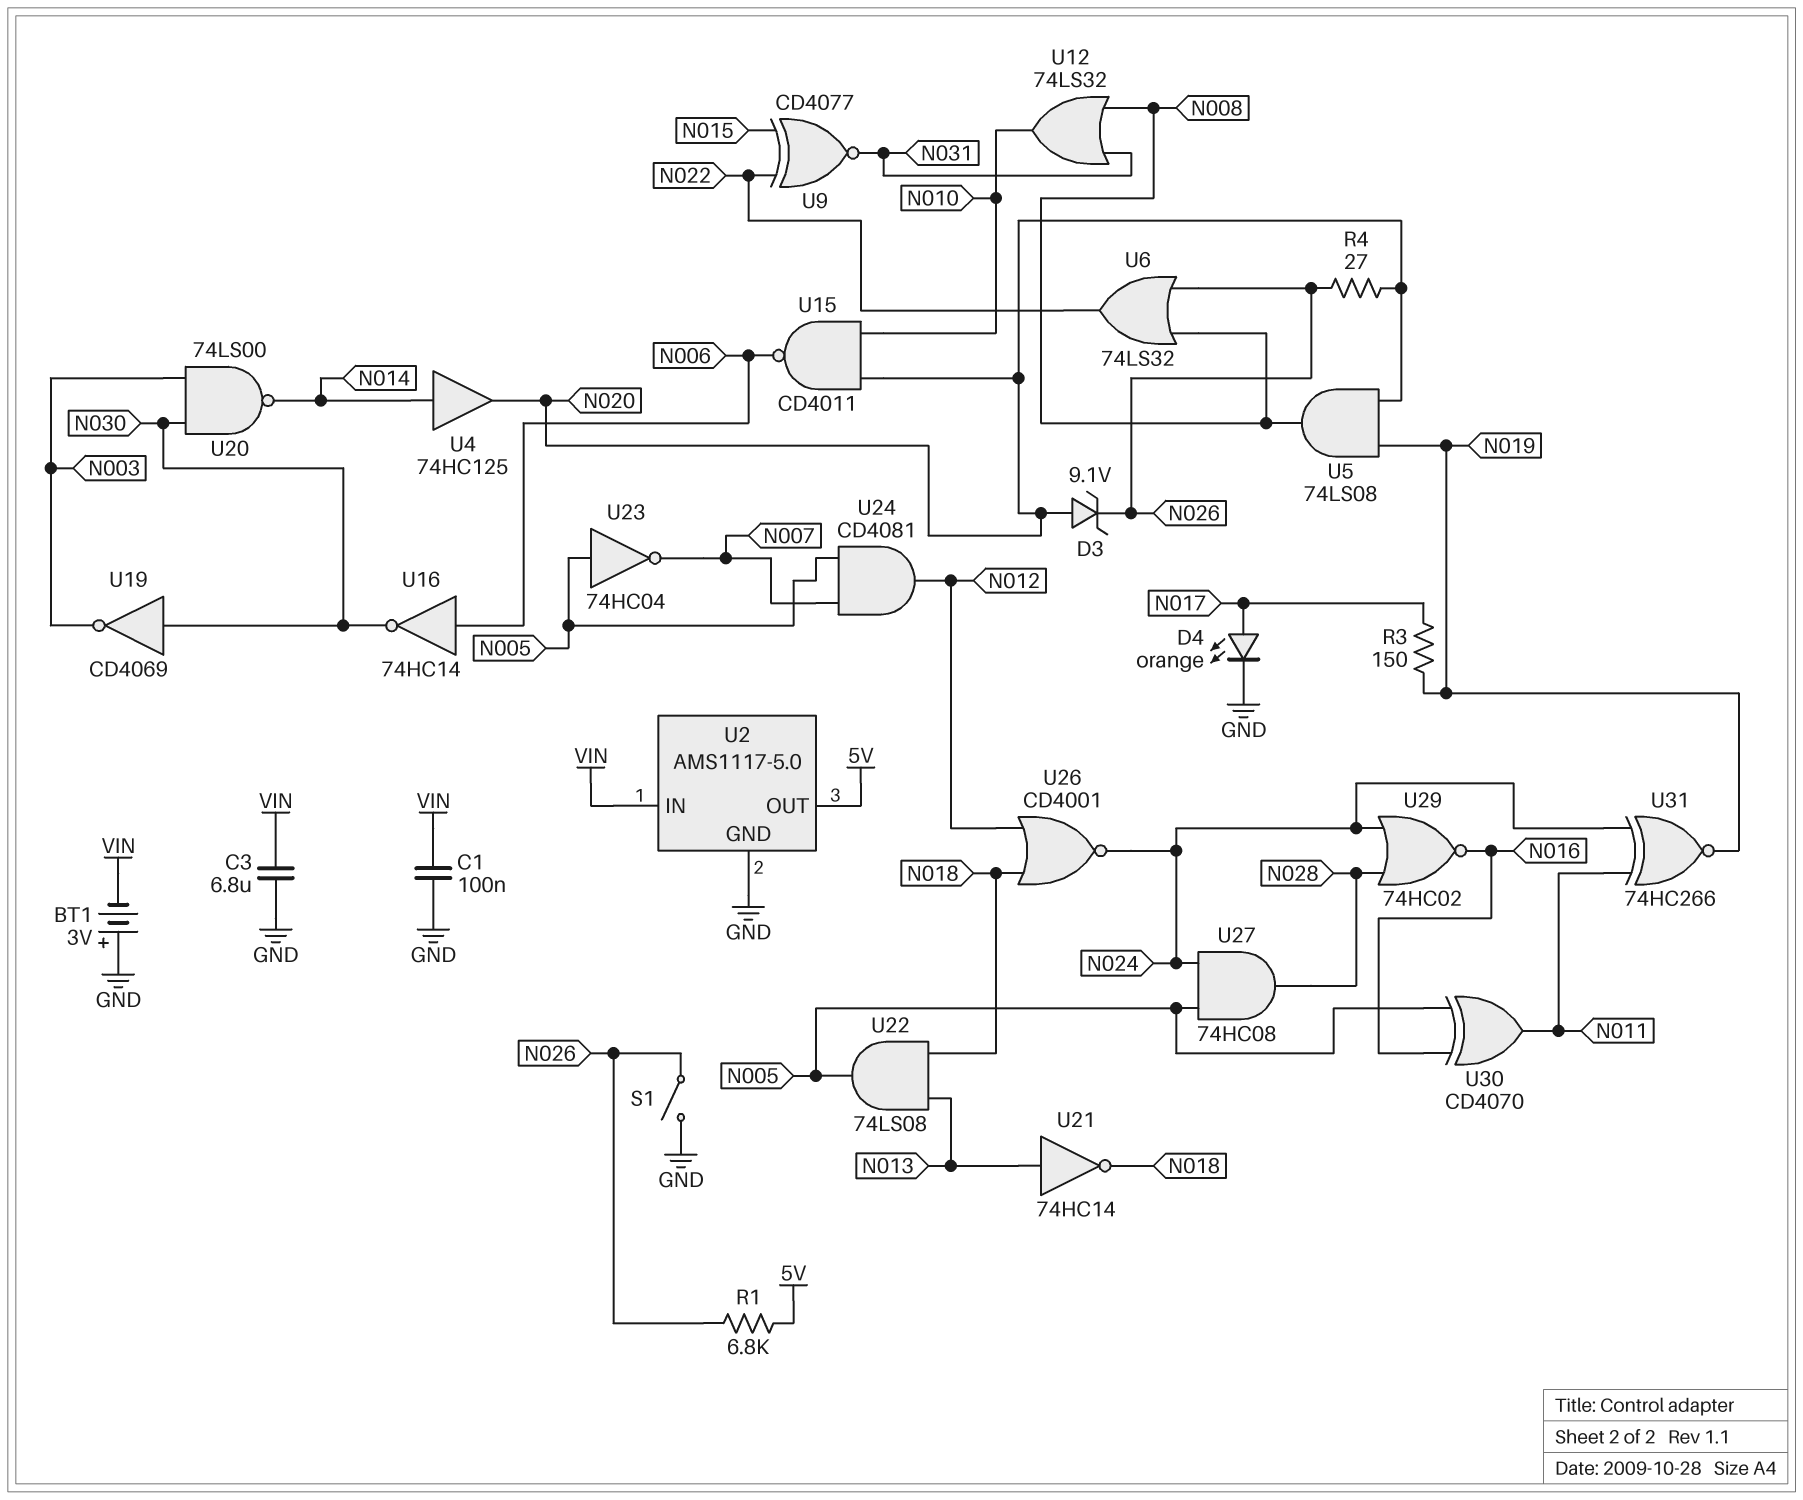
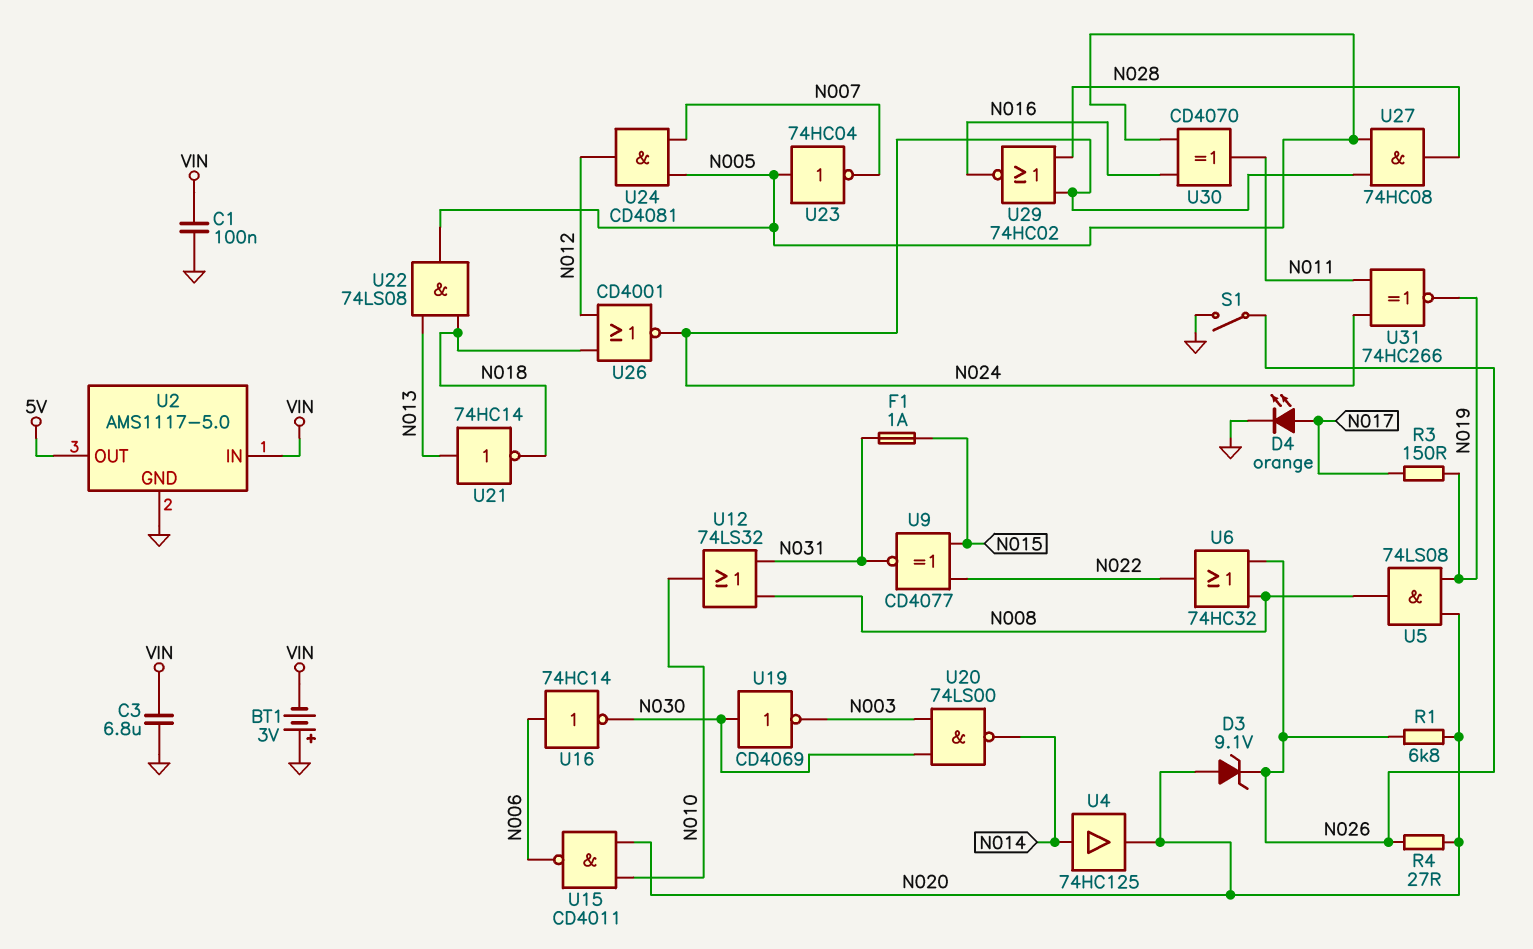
F1: none -> 1A (N015, N031)
R1: 6.8k (5V, N026) -> 6.8k (N020, N026)
U6: OR 74LS32 (in N008, in N026, out N022) -> OR 74HC32 (in N008, in N026, out N022)

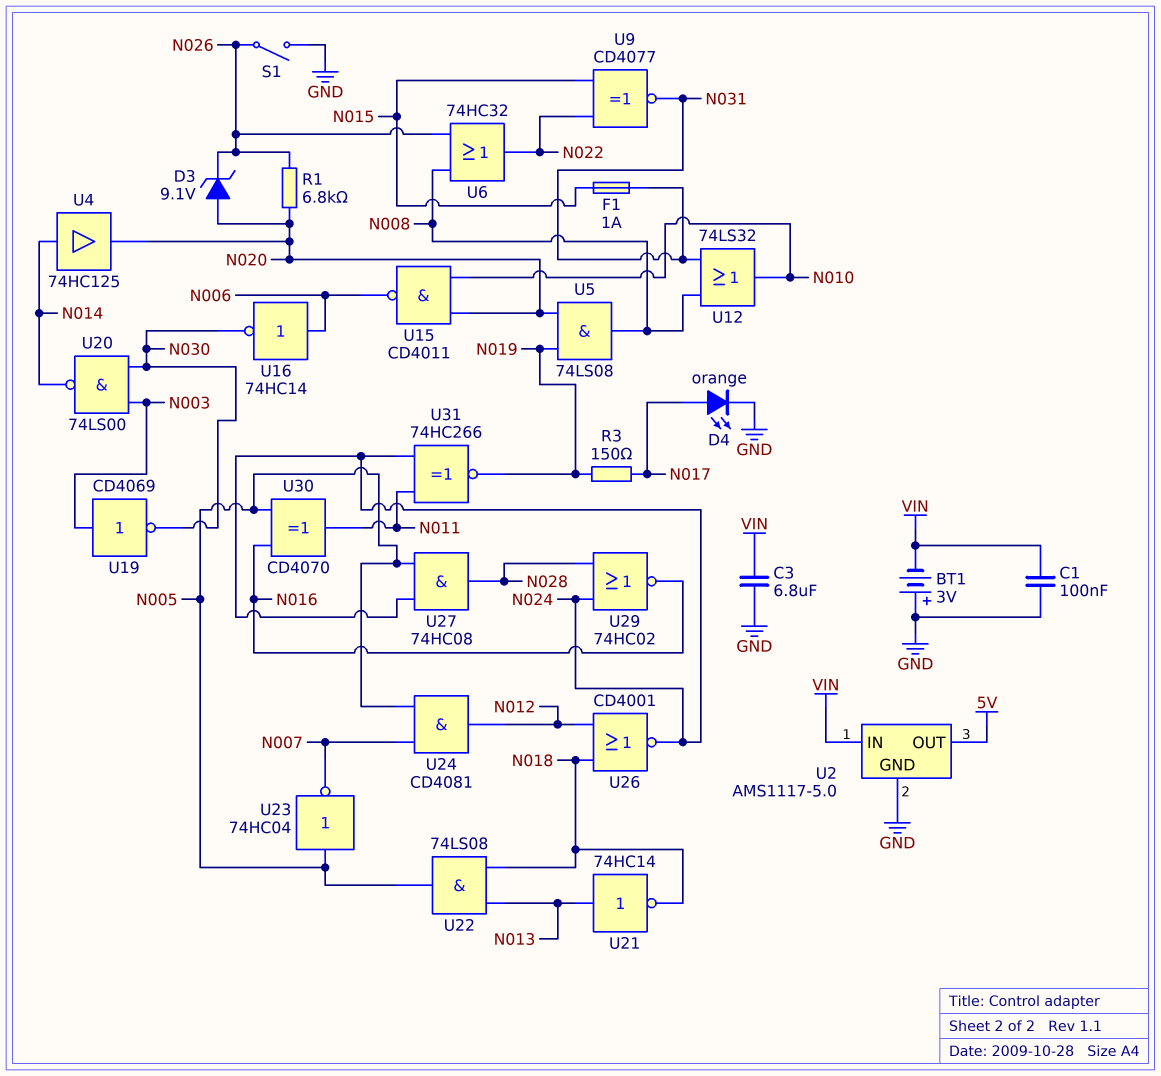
R4: 27 (N020, N026) -> none
U19: NOT CD4069 (in N030, out N003) -> NOT CD4069 (in N003, out N030)

